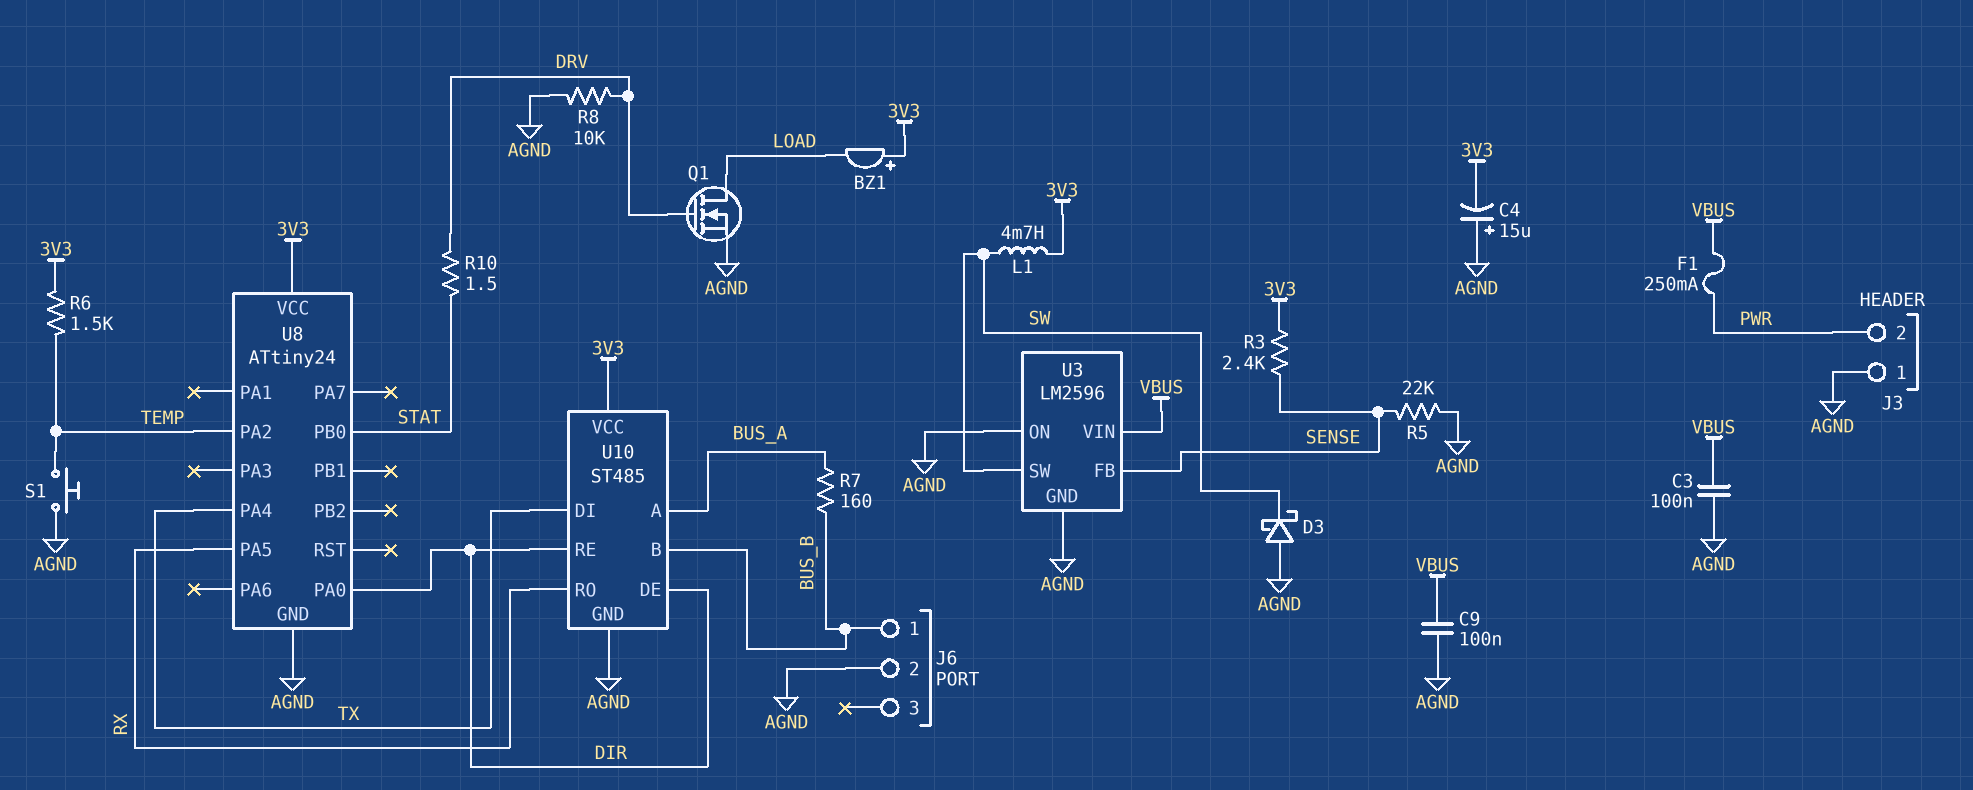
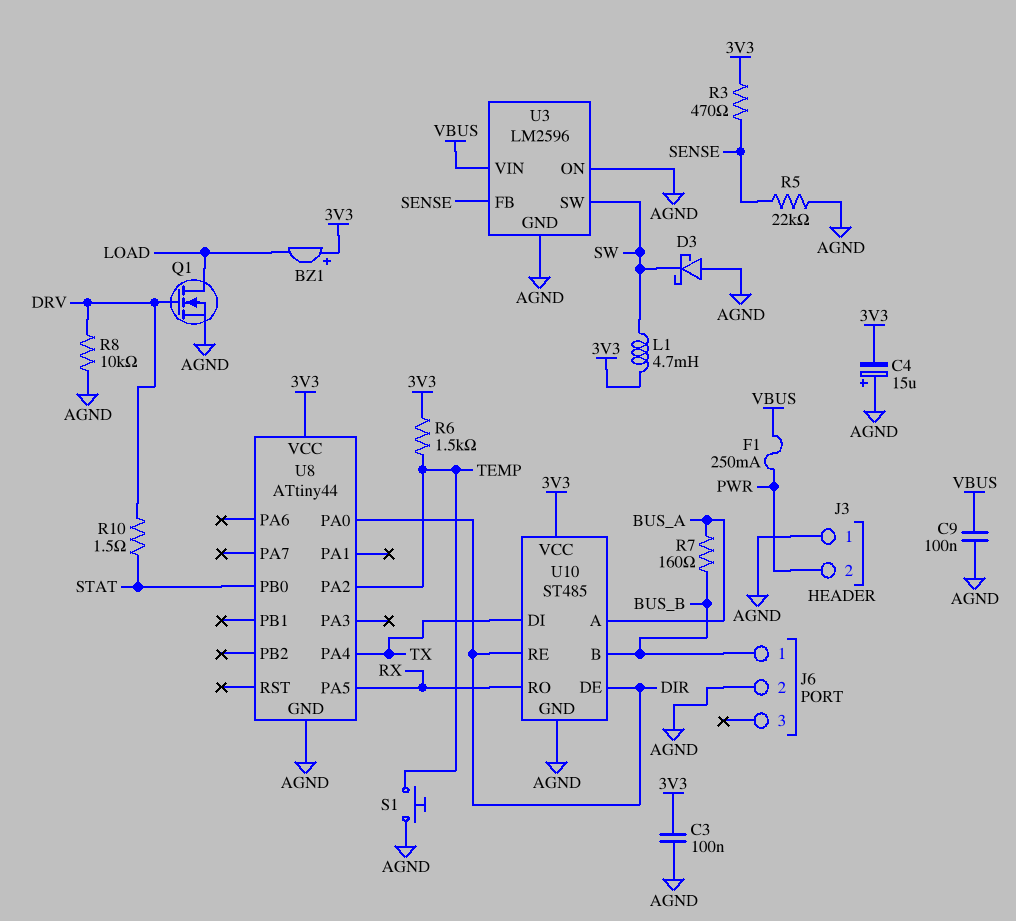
C3: 100nF (AGND, VBUS) -> 100nF (3V3, AGND)
R3: 2.4k (3V3, SENSE) -> 470 (3V3, SENSE)
U8: ATtiny24 -> ATtiny44

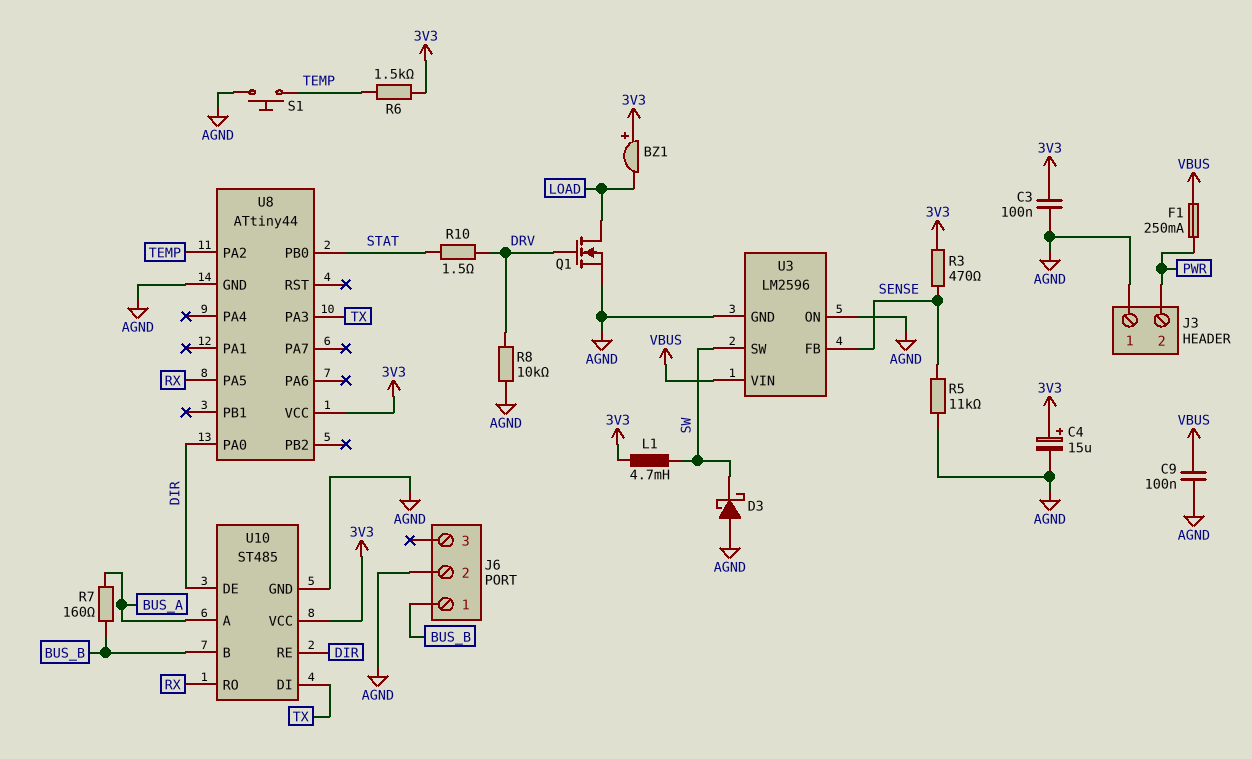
C4: 15uF (plus AGND, minus 3V3) -> 15uF (plus 3V3, minus AGND)
R5: 22k (AGND, SENSE) -> 11k (AGND, SENSE)
U8 pin PA3: none -> TX
U8 pin PA4: TX -> none

